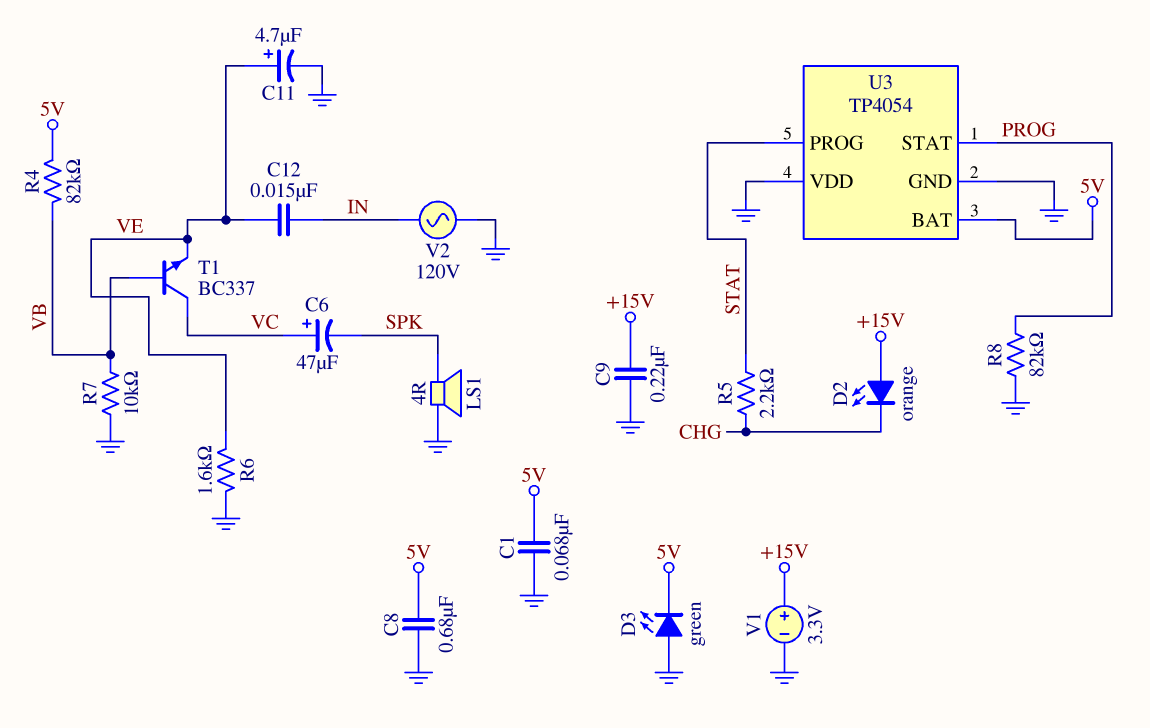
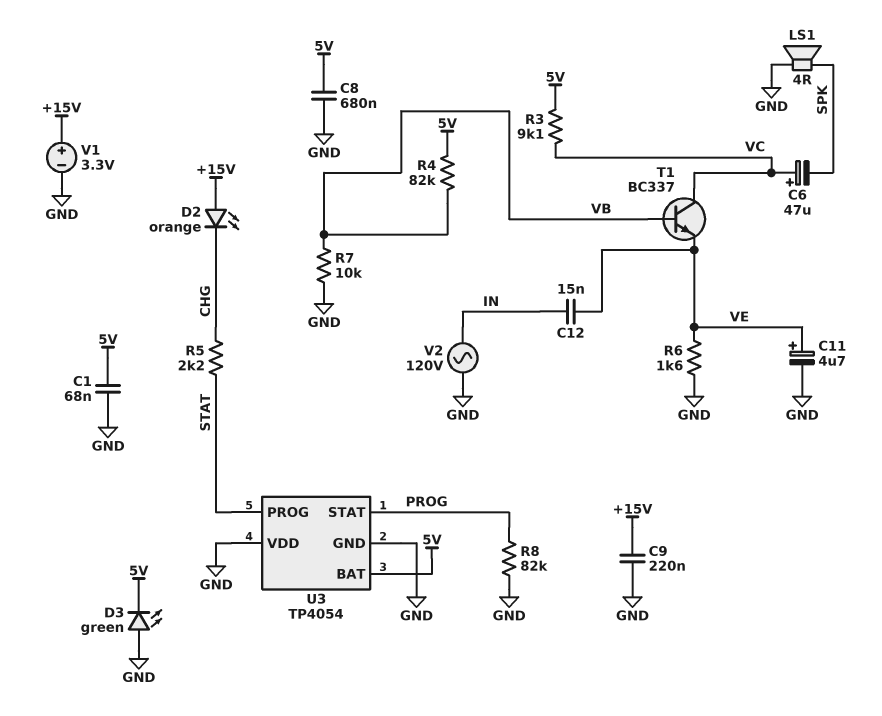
R3: none -> 9.1k (5V, VC)

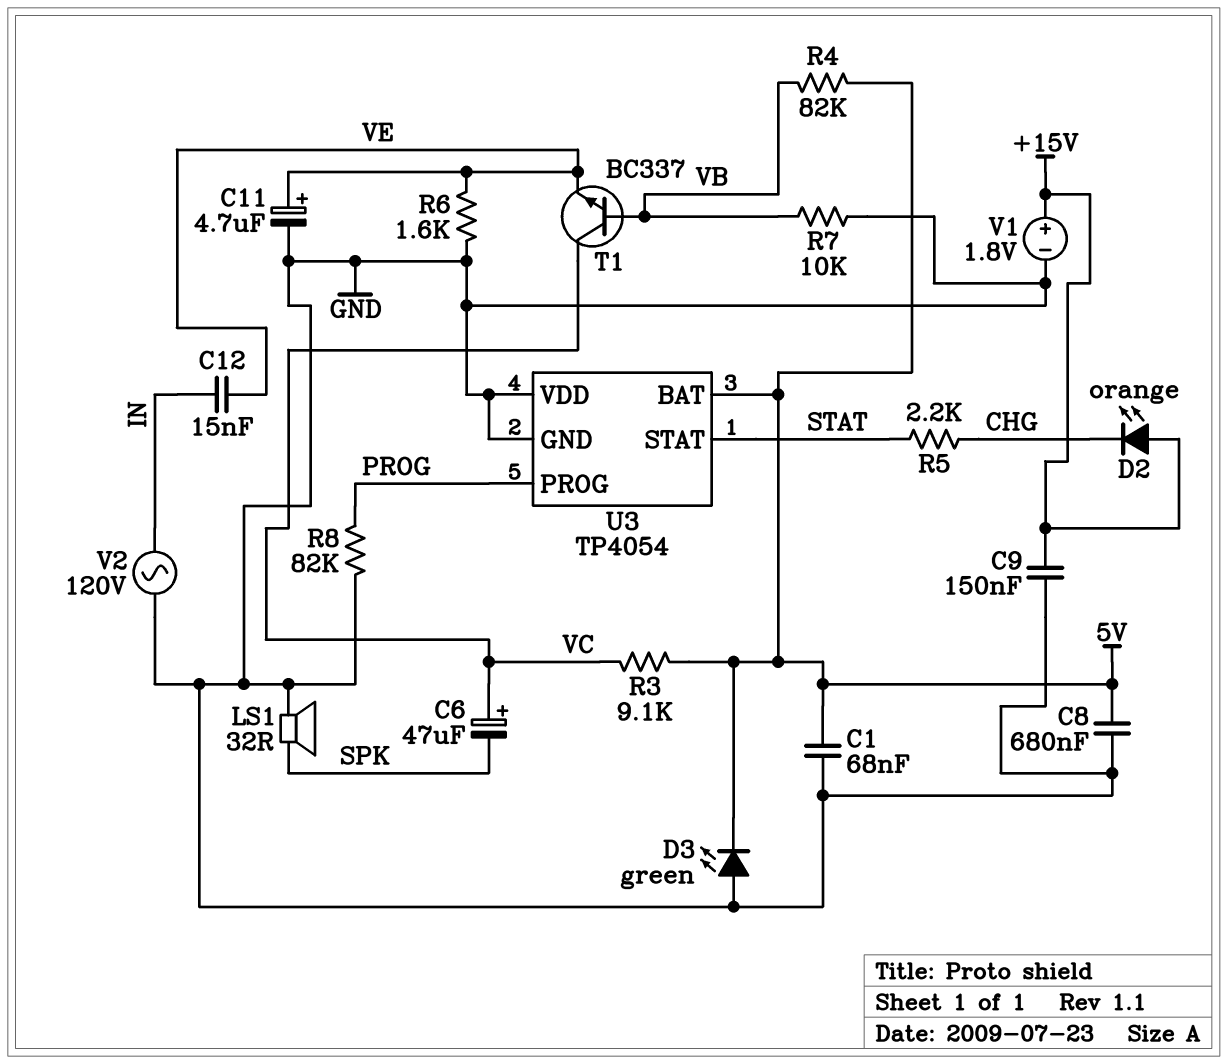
C9: 220nF (+15V, GND) -> 150nF (+15V, GND)
LS1: speaker 4R (GND, SPK) -> speaker 32R (GND, SPK)
U3 pin PROG: STAT -> PROG
U3 pin STAT: PROG -> STAT
V1: 3.3V (plus +15V, minus GND) -> 1.8V (plus +15V, minus GND)

